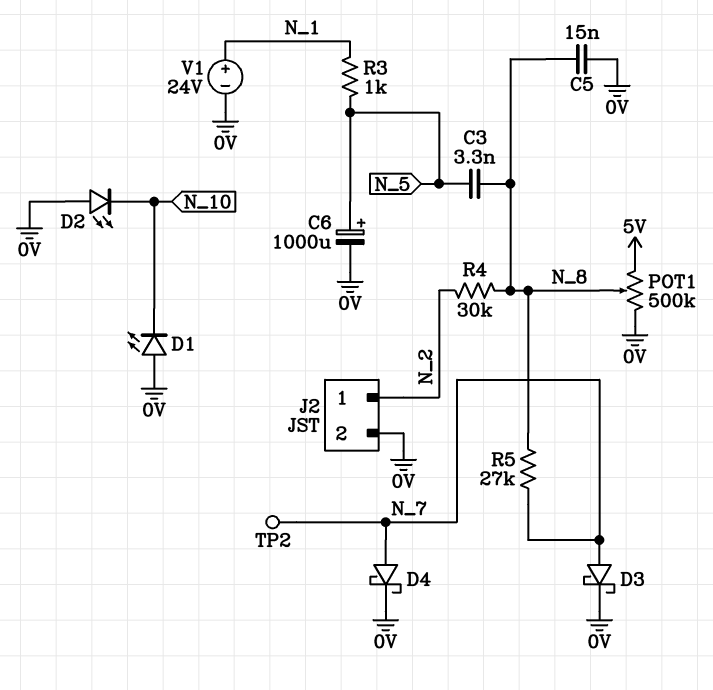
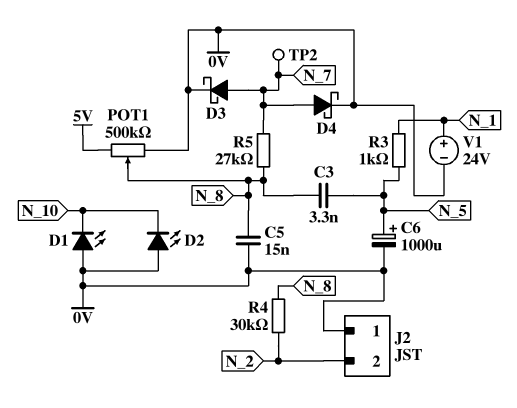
J2 pin 1: N_2 -> 0V
J2 pin 2: 0V -> N_2

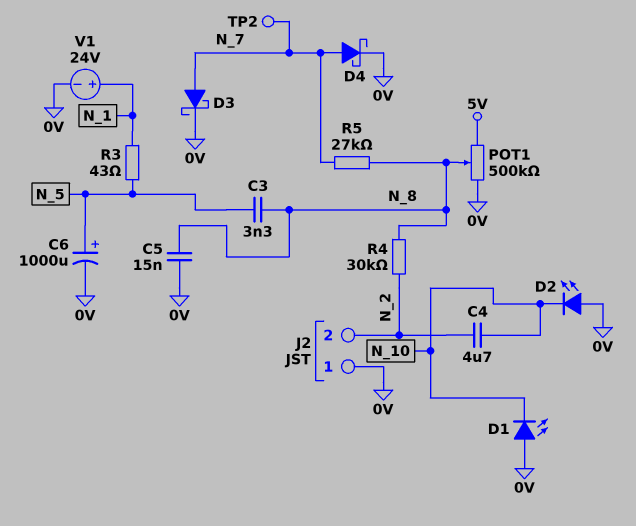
C4: none -> 4.7uF (N_2, N_10)
R3: 1k (N_1, N_5) -> 43 (N_1, N_5)

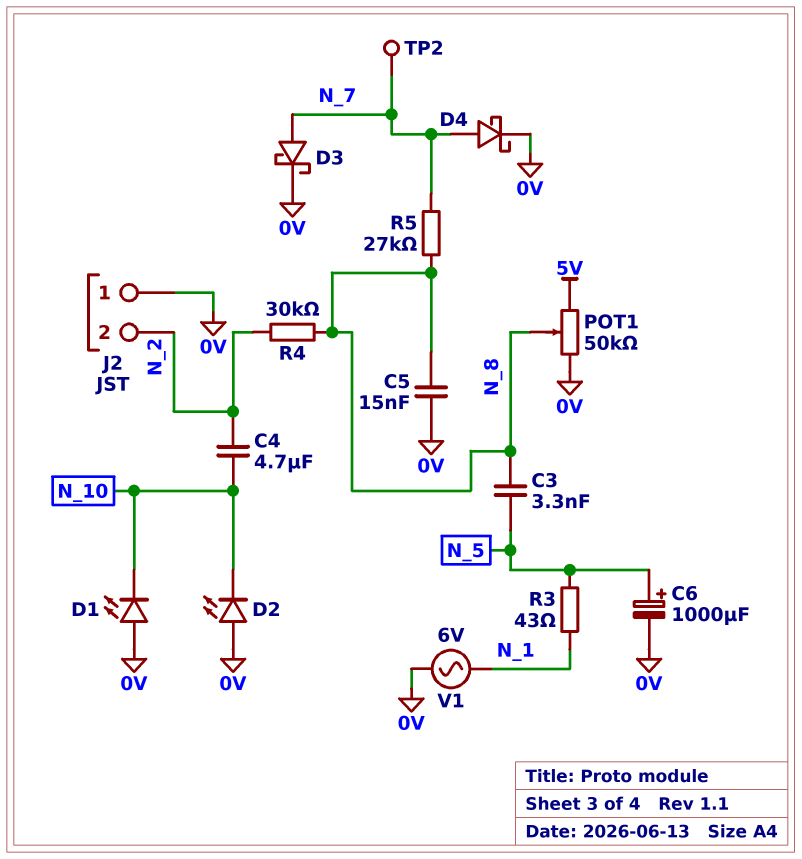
POT1: 500k (0V, 5V, wiper N_8) -> 50k (0V, 5V, wiper N_8)
V1: 24V (plus N_1, minus 0V) -> AC 6V (0V, N_1)

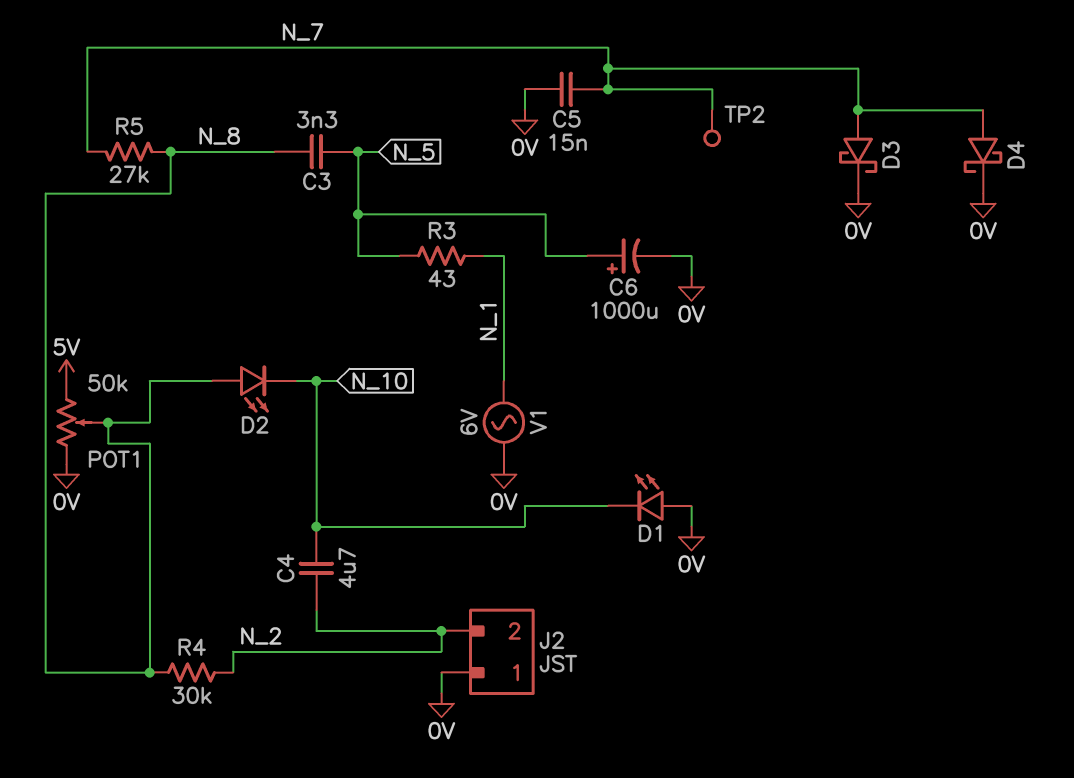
C5: 15nF (0V, N_8) -> 15nF (0V, N_7)
D2: LED (A 0V, K N_10) -> LED (A N_8, K N_10)

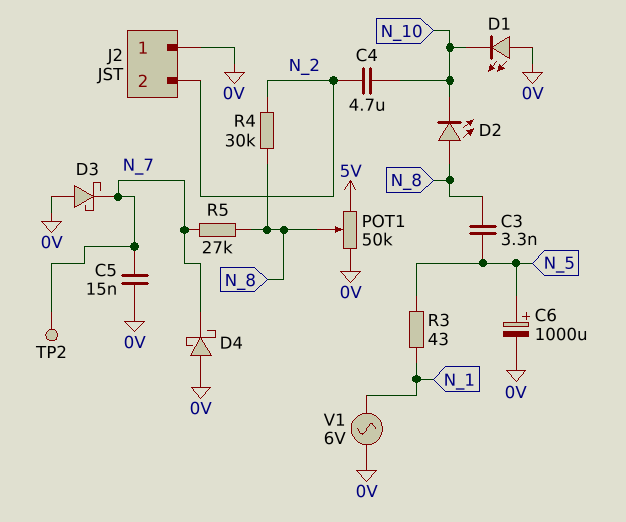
D3: schottky (A N_7, K 0V) -> schottky (A 0V, K N_7)
D4: schottky (A N_7, K 0V) -> schottky (A 0V, K N_7)

